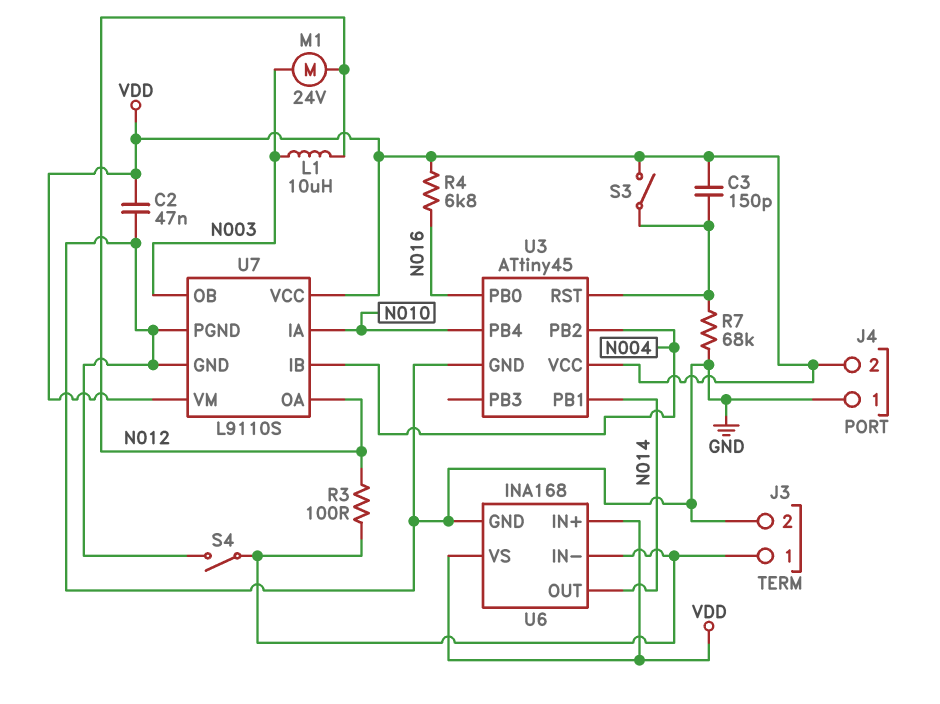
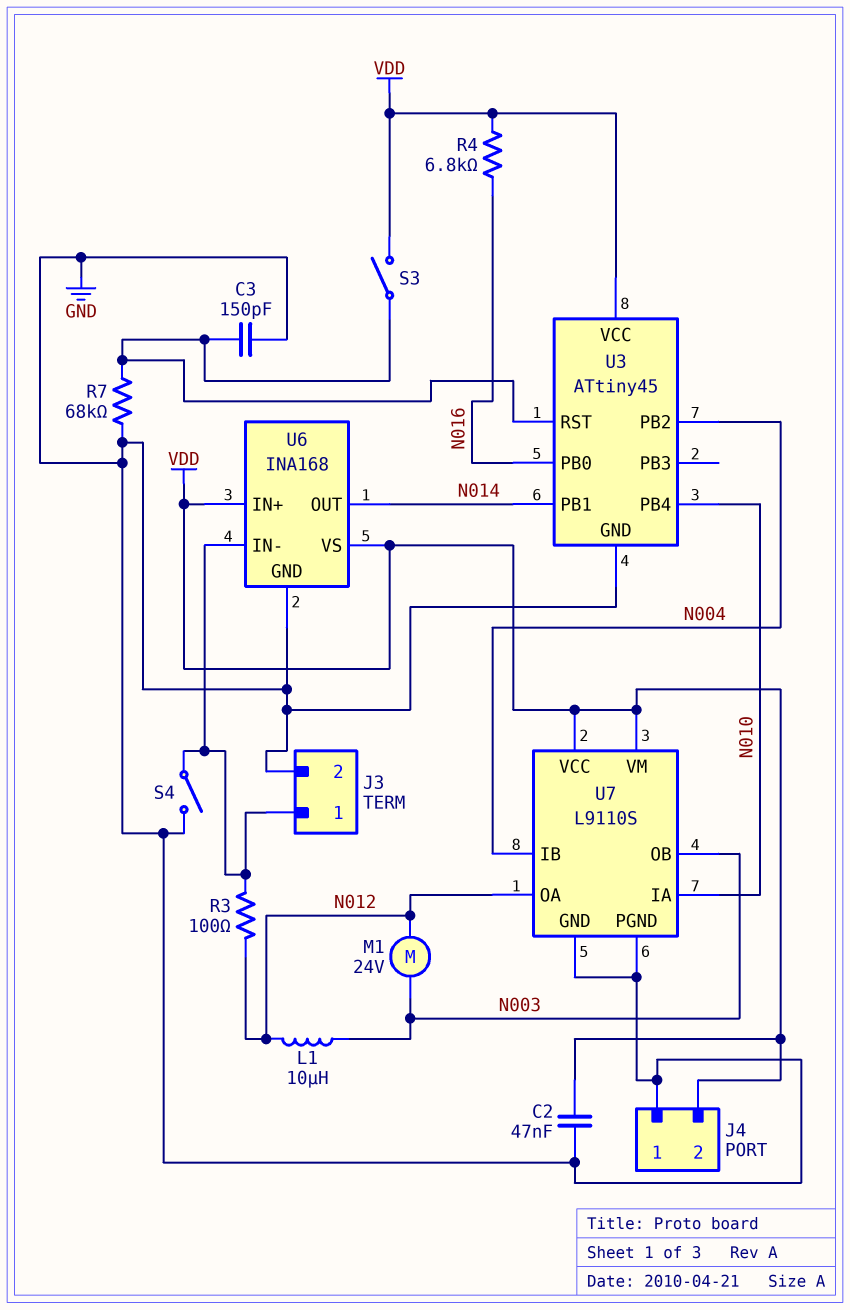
C3: 150pF (U3/RST, VDD) -> 150pF (GND, U3/RST)

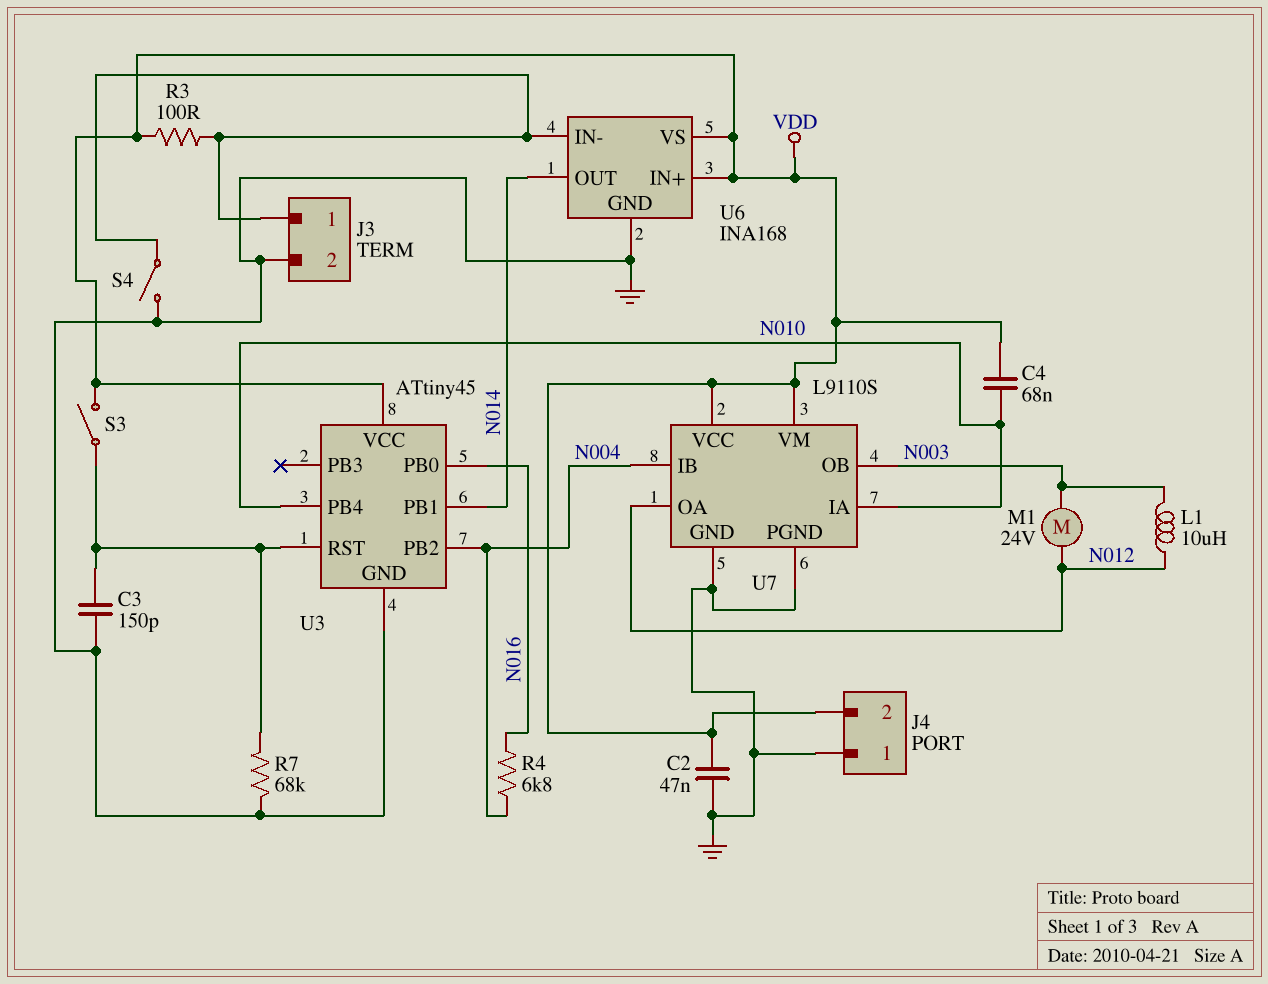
C4: none -> 68nF (N010, VDD)
R3: 100 (J3/1, N012) -> 100 (J3/1, VDD)
R4: 6.8k (N016, VDD) -> 6.8k (N004, N016)

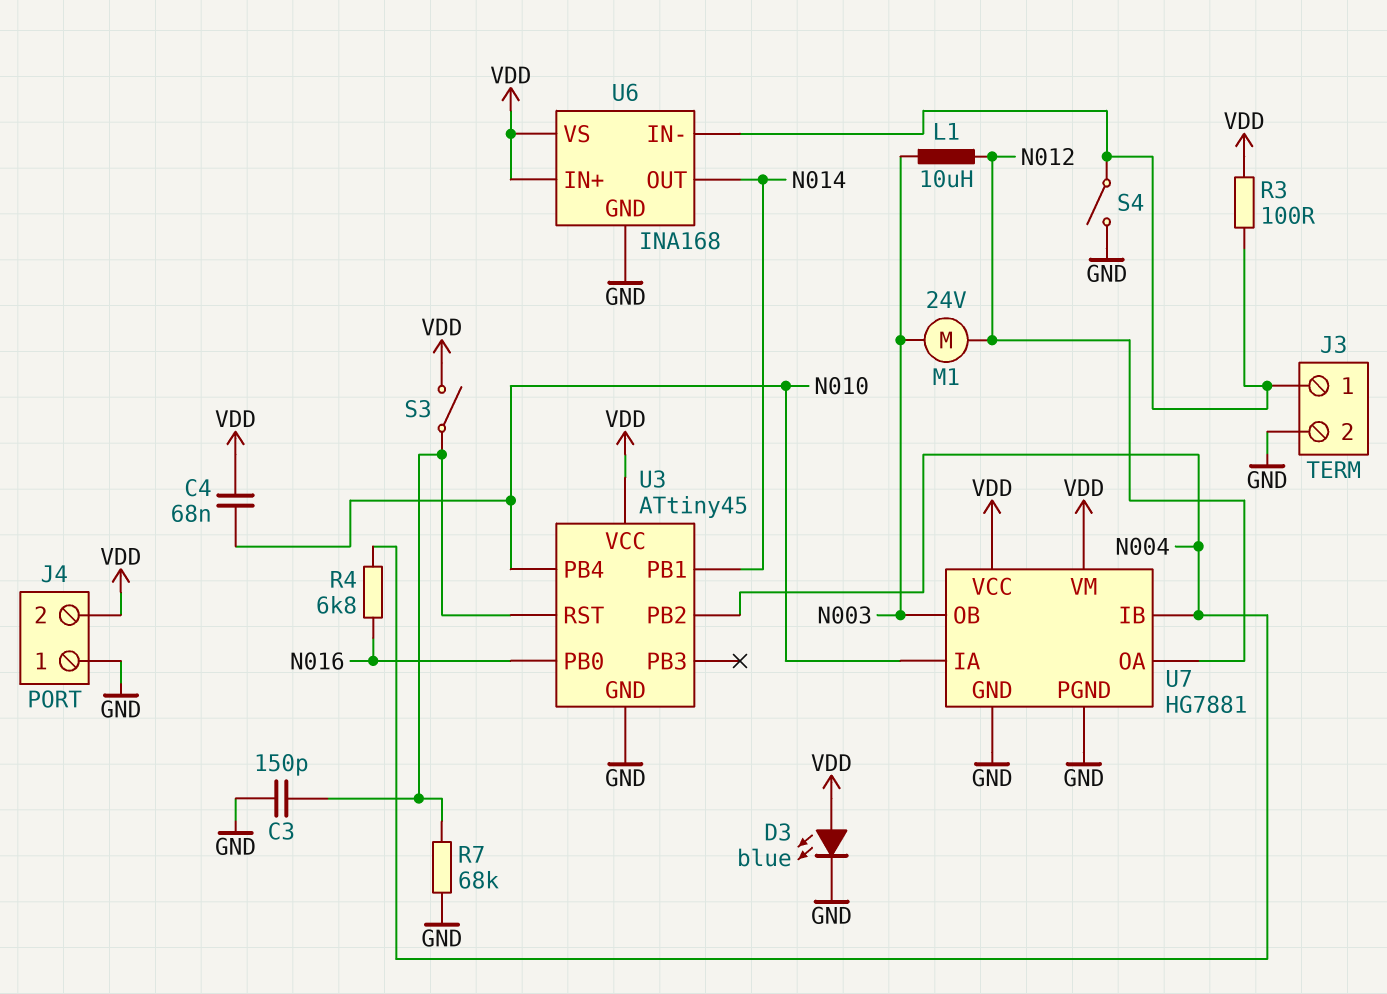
C2: 47nF (GND, VDD) -> none
D3: none -> LED blue (A VDD, K GND)
U7: L9110S -> HG7881

